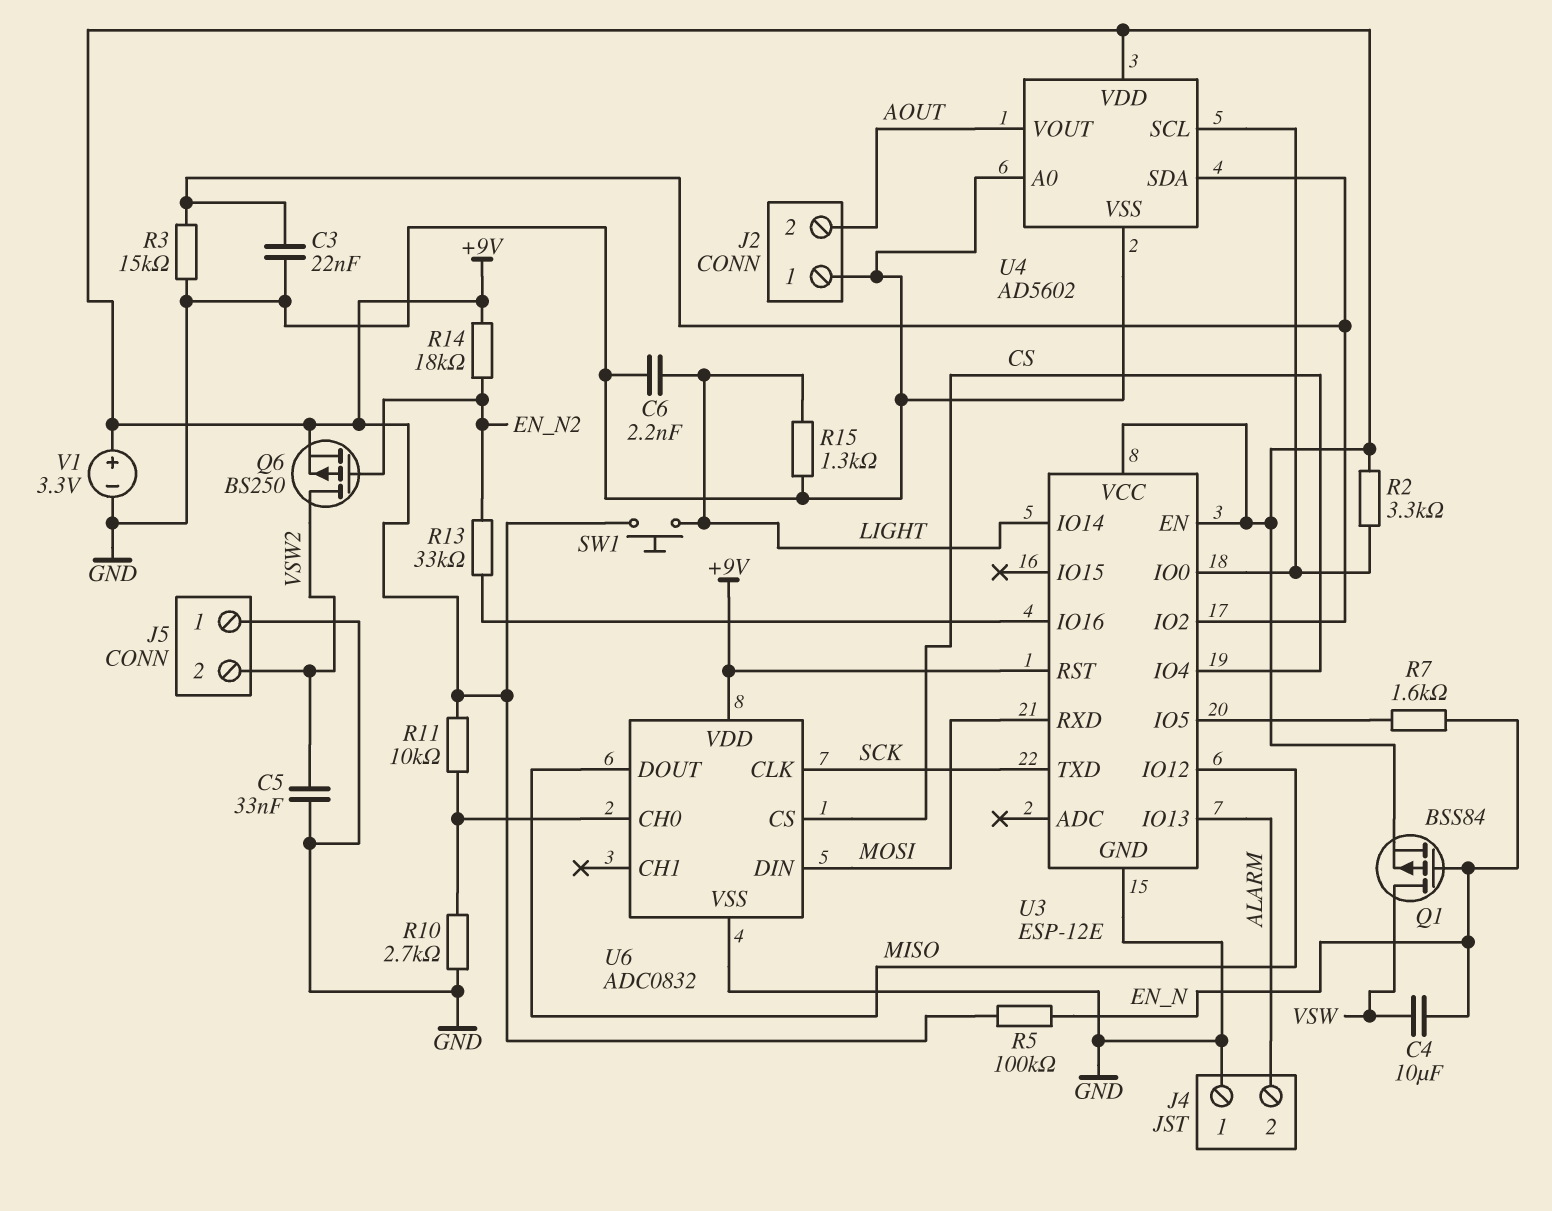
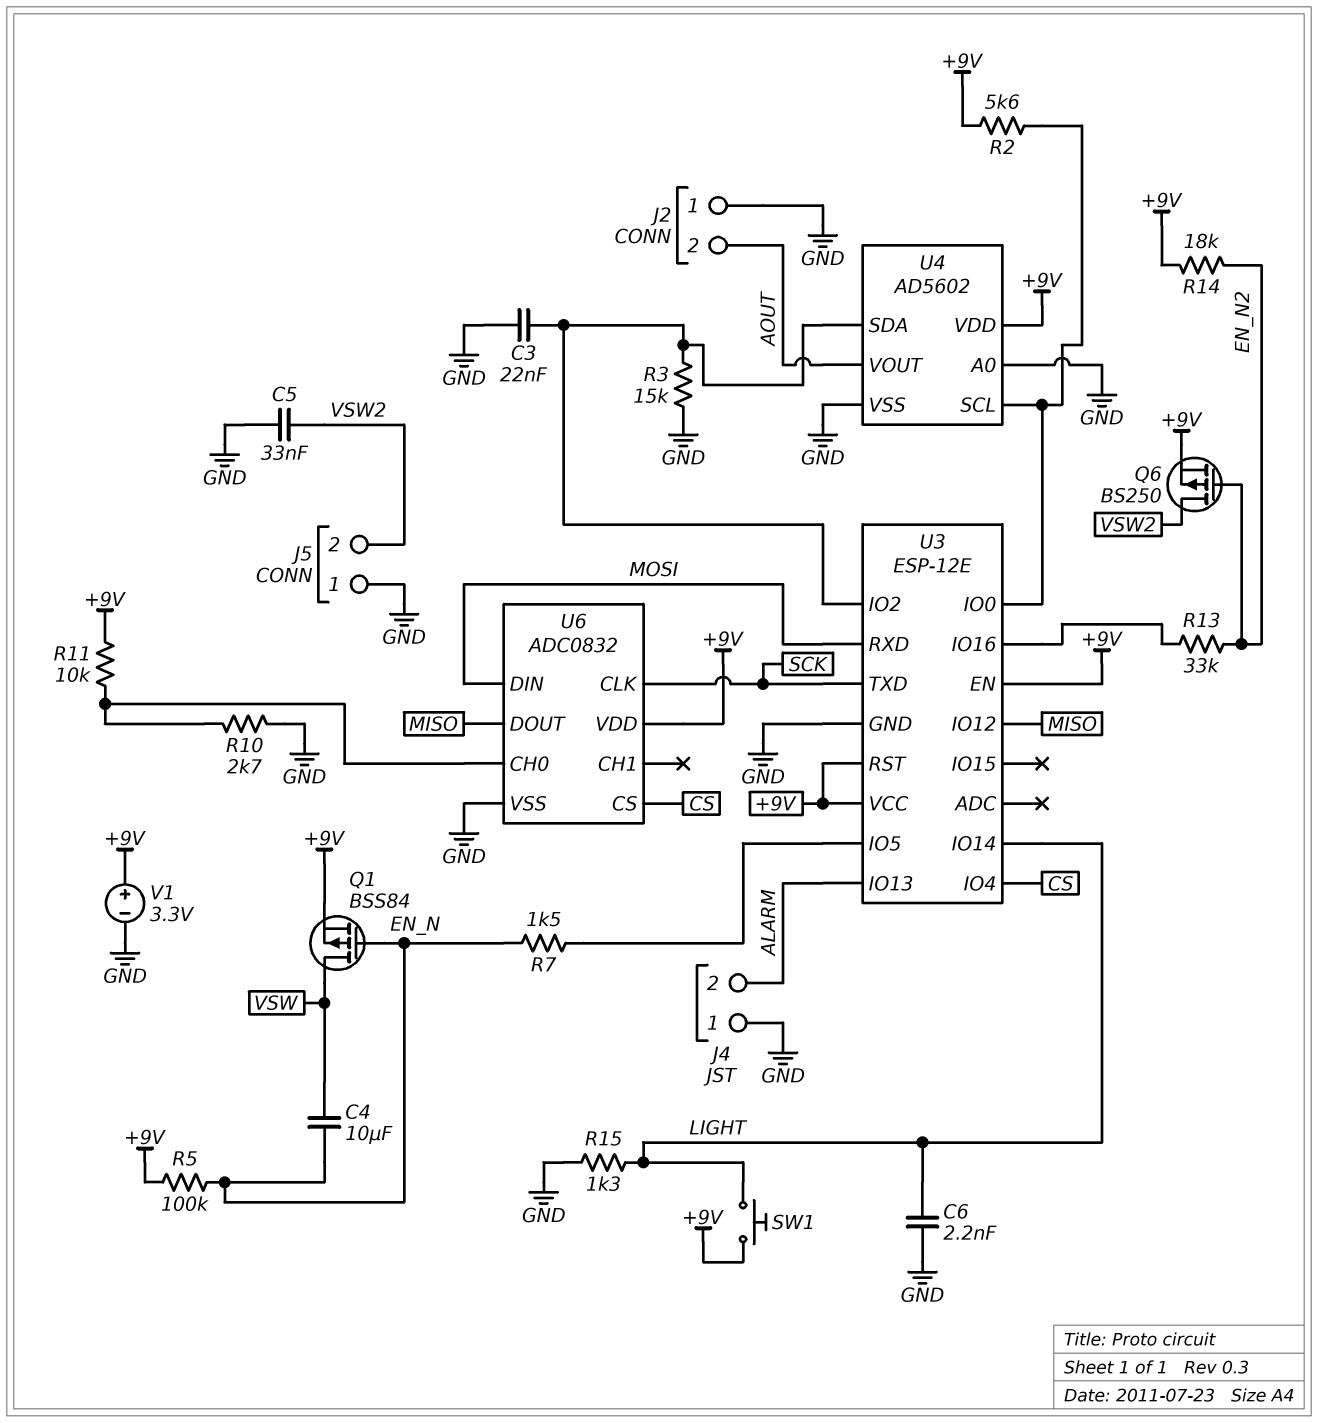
R2: 3.3k (+9V, U3/IO0) -> 5.6k (+9V, U3/IO0)
R7: 1.6k (EN_N, U3/IO5) -> 1.5k (EN_N, U3/IO5)

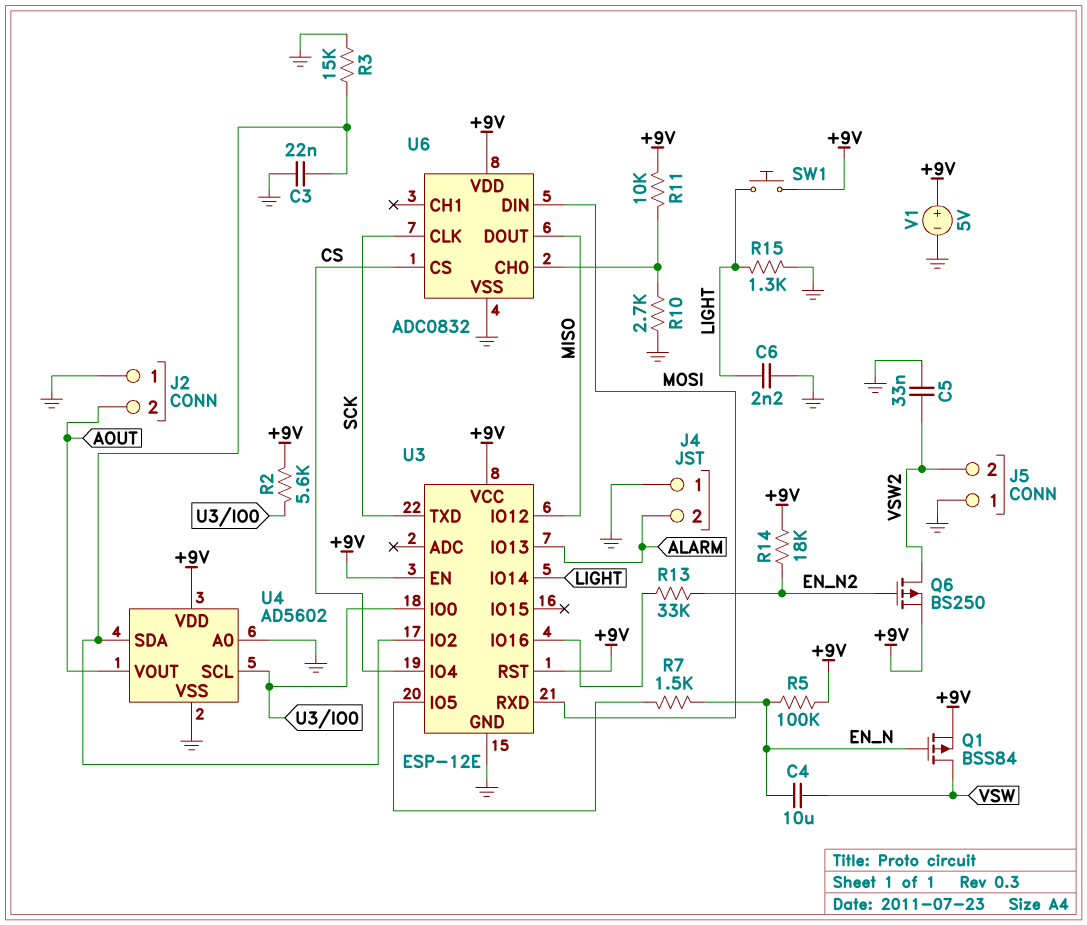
V1: 3.3V (plus +9V, minus GND) -> 5V (plus +9V, minus GND)

